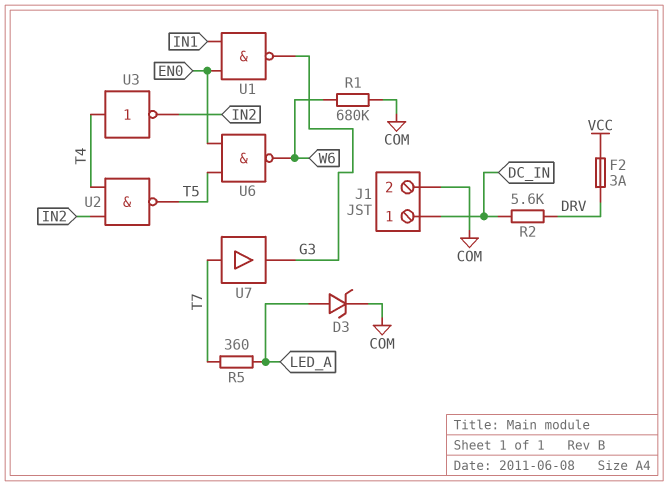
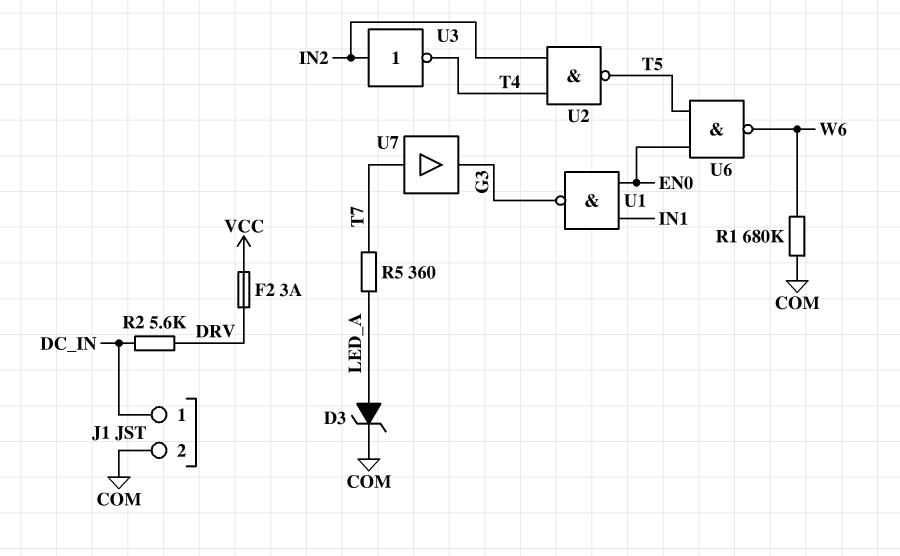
U3: NOT (in T4, out IN2) -> NOT (in IN2, out T4)

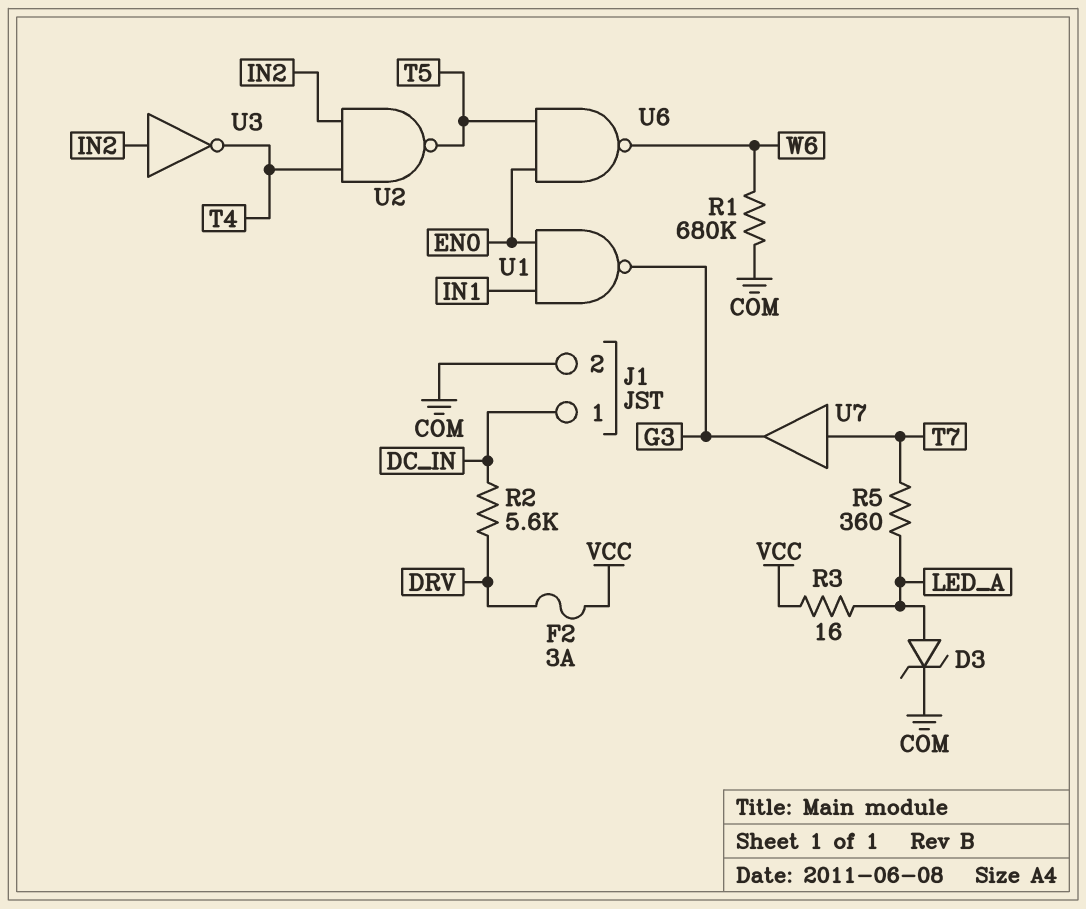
R3: none -> 16 (LED_A, VCC)

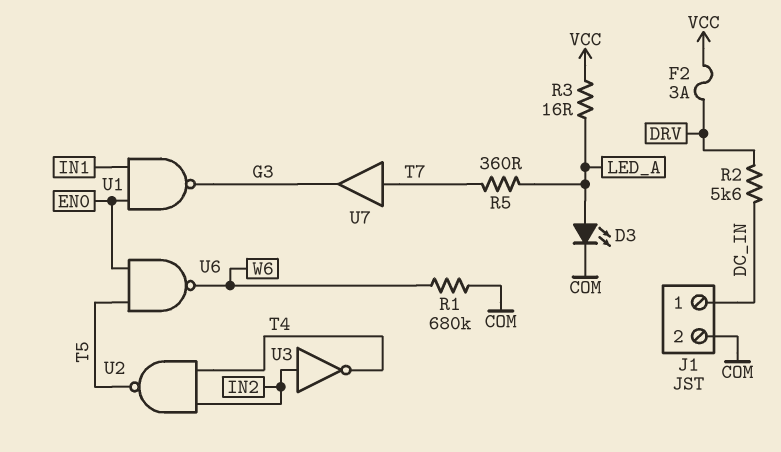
D3: zener (A LED_A, K COM) -> LED (A LED_A, K COM)

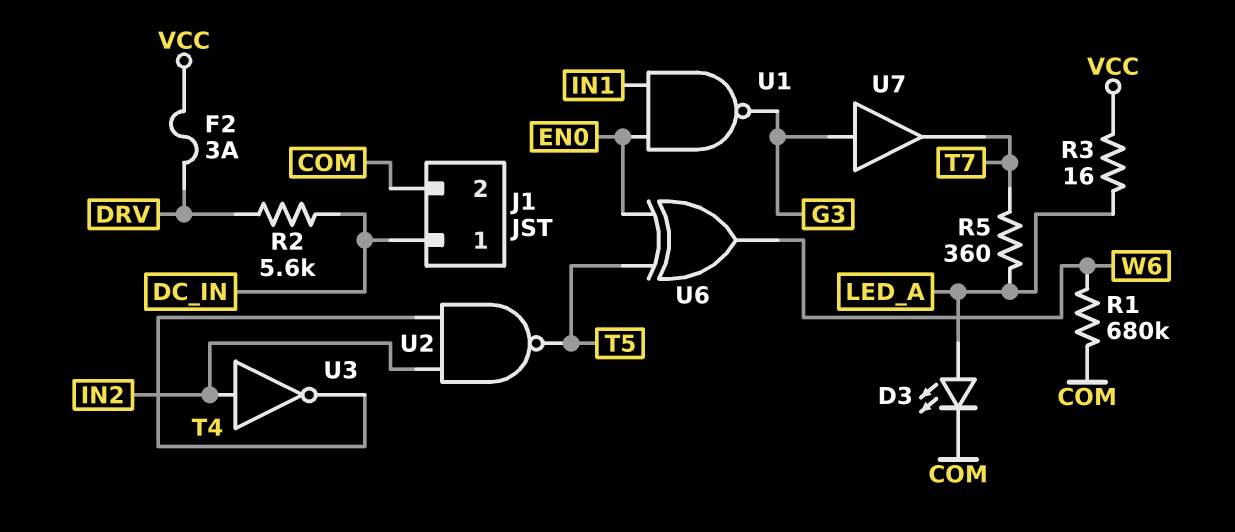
U6: NAND (in EN0, in T5, out W6) -> XOR (in EN0, in T5, out W6)
U7: buffer (in T7, out G3) -> buffer (in G3, out T7)

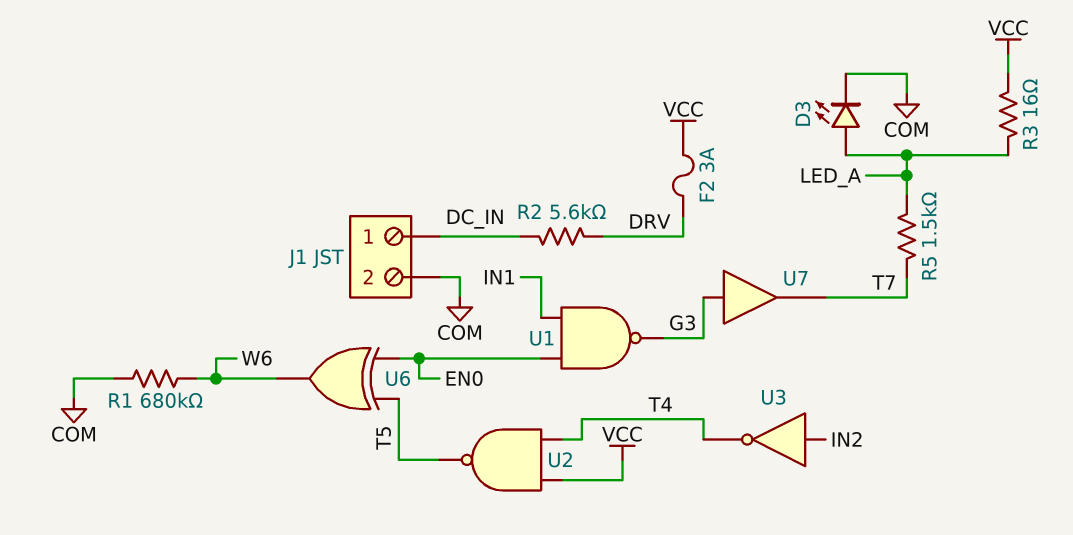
R5: 360 (LED_A, T7) -> 1.5k (LED_A, T7)
U2: NAND (in IN2, in T4, out T5) -> NAND (in T4, in VCC, out T5)

